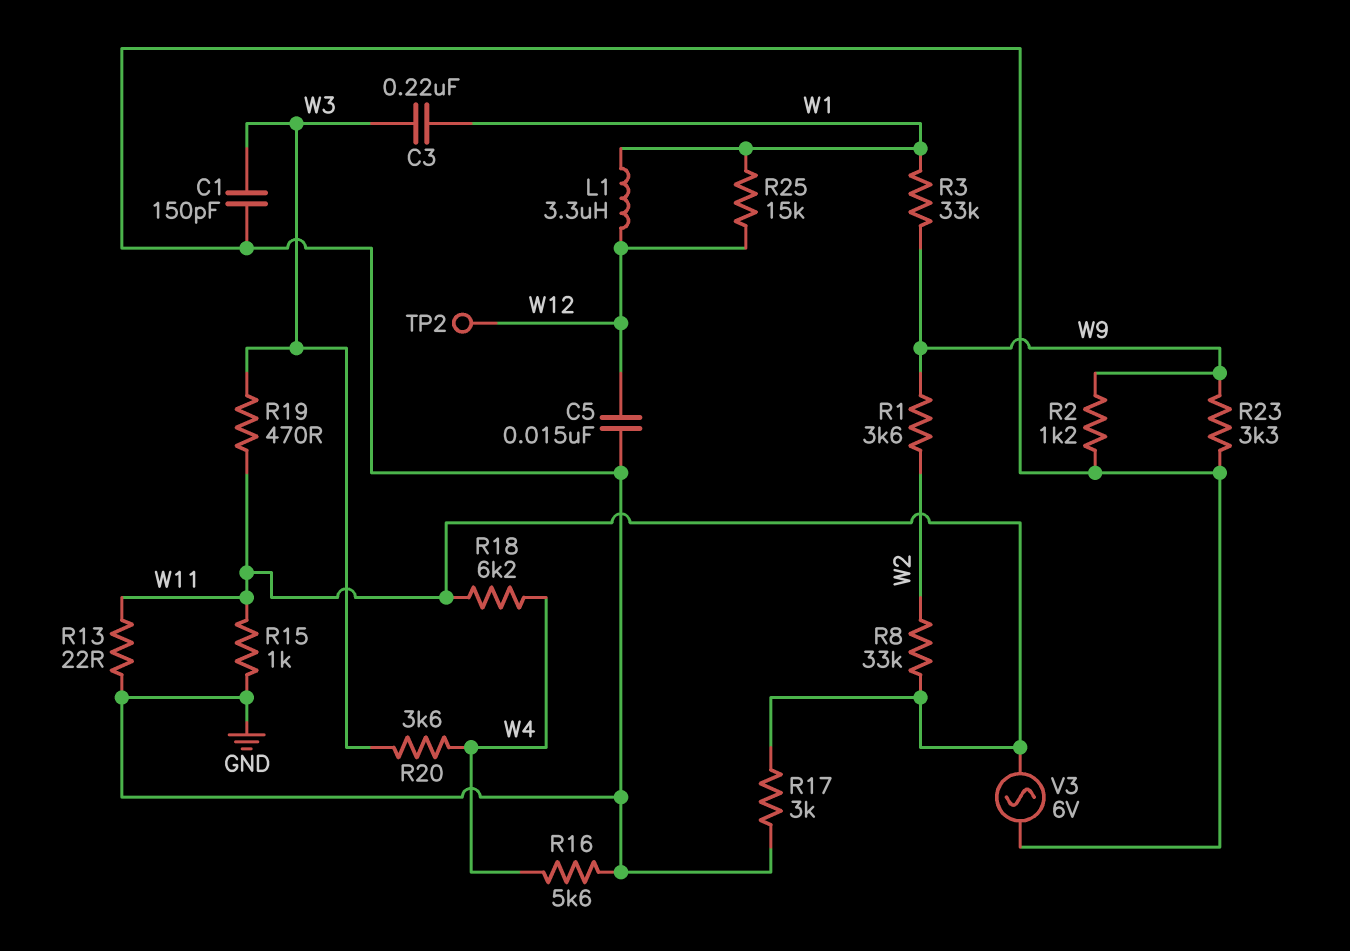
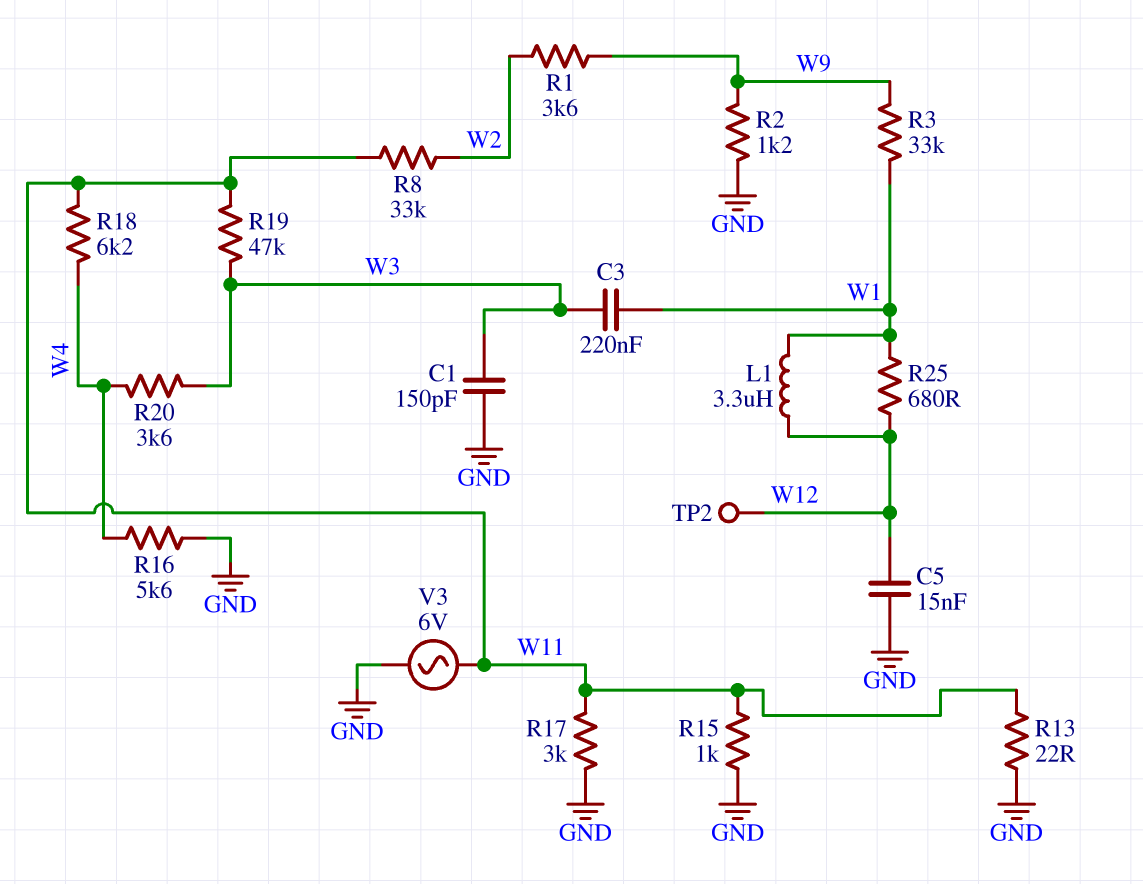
R19: 470 (W3, W11) -> 47k (W3, W11)
R23: 3.3k (GND, W9) -> none
R25: 15k (W1, W12) -> 680 (W1, W12)

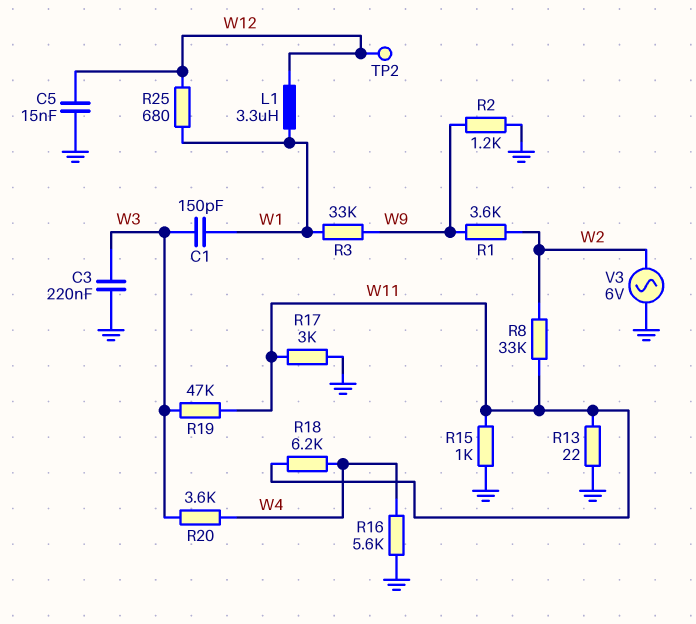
C1: 150pF (GND, W3) -> 150pF (W1, W3)
C3: 220nF (W1, W3) -> 220nF (GND, W3)
V3: AC 6V (GND, W11) -> AC 6V (GND, W2)

